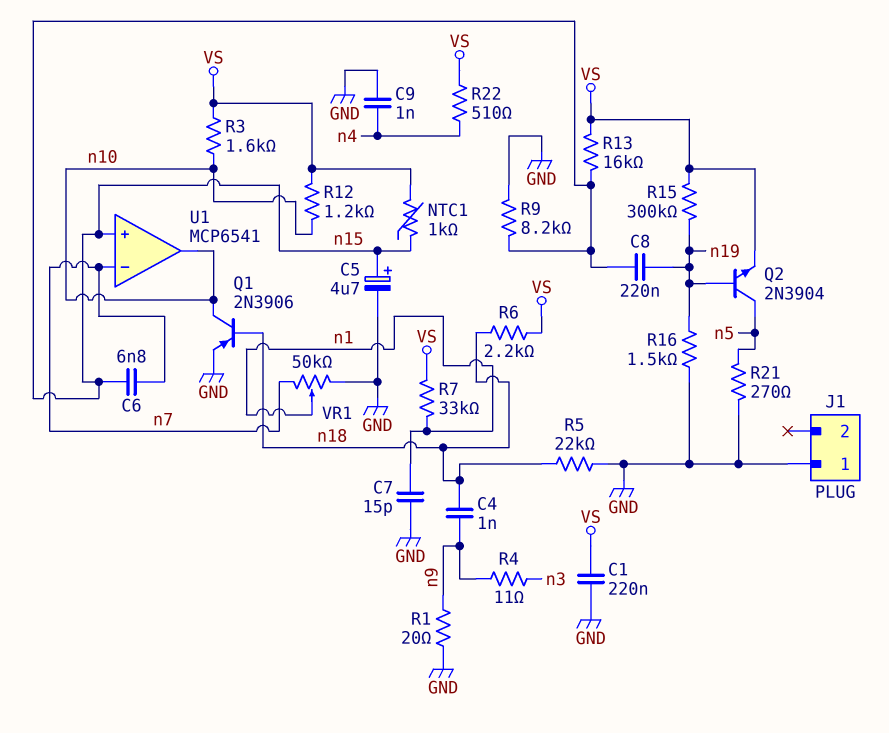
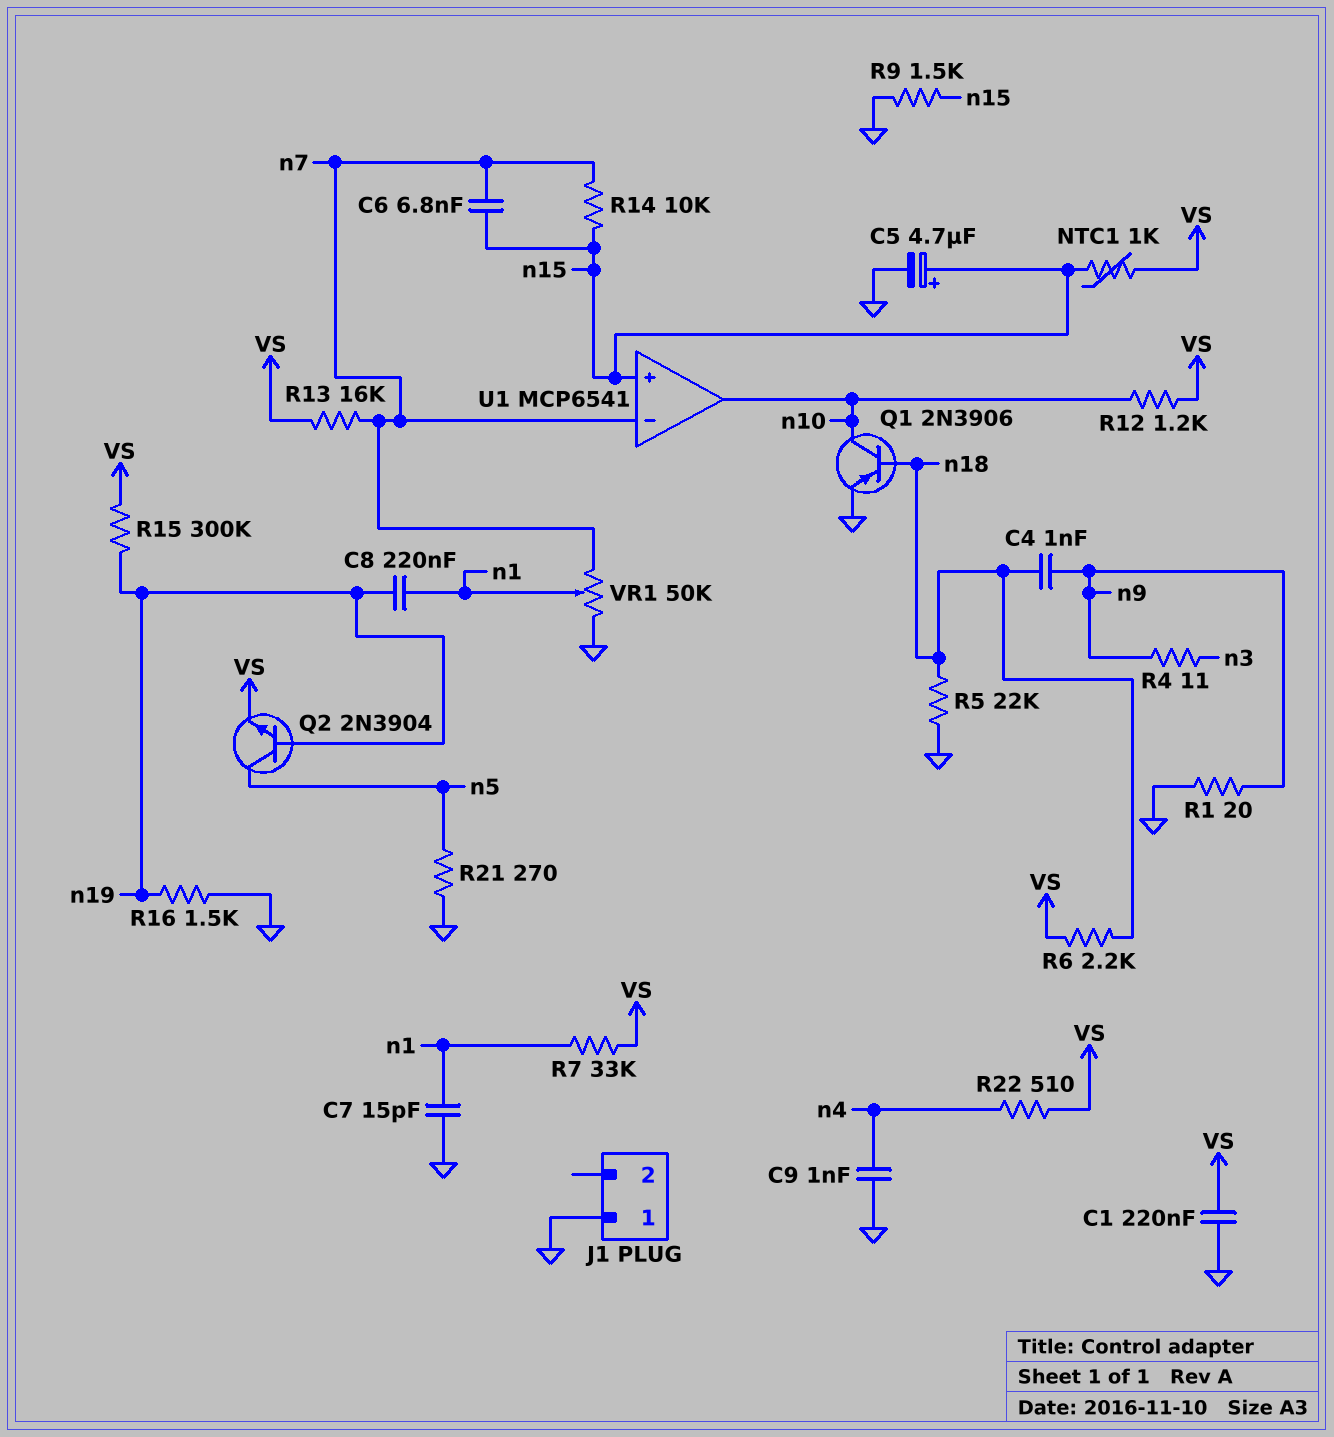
C8: 220nF (n15, n19) -> 220nF (n1, n19)
R3: 1.6k (VS, n10) -> none
R9: 8.2k (GND, n15) -> 1.5k (GND, n15)
R13: 16k (VS, n15) -> 16k (VS, n7)
R14: none -> 10k (n7, n15)

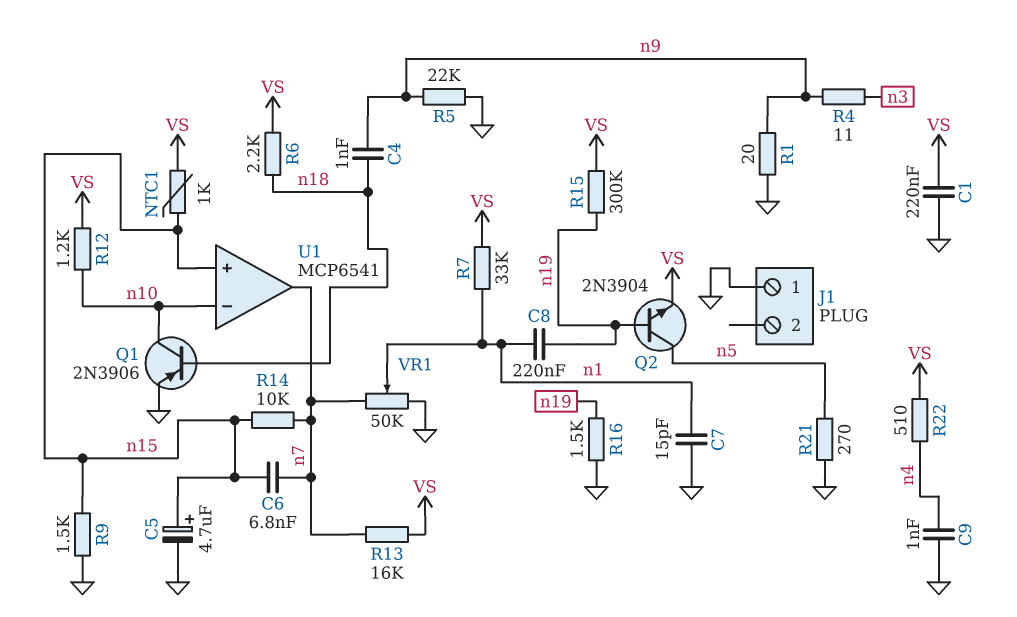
R5: 22k (GND, n18) -> 22k (GND, n9)
U1 pin in-: n7 -> n10
U1 pin out: n10 -> n7

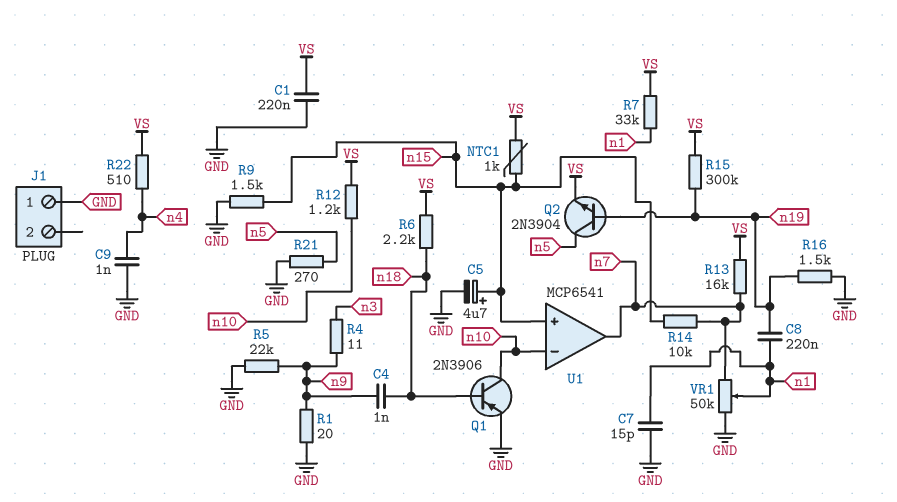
C6: 6.8nF (n7, n15) -> none

